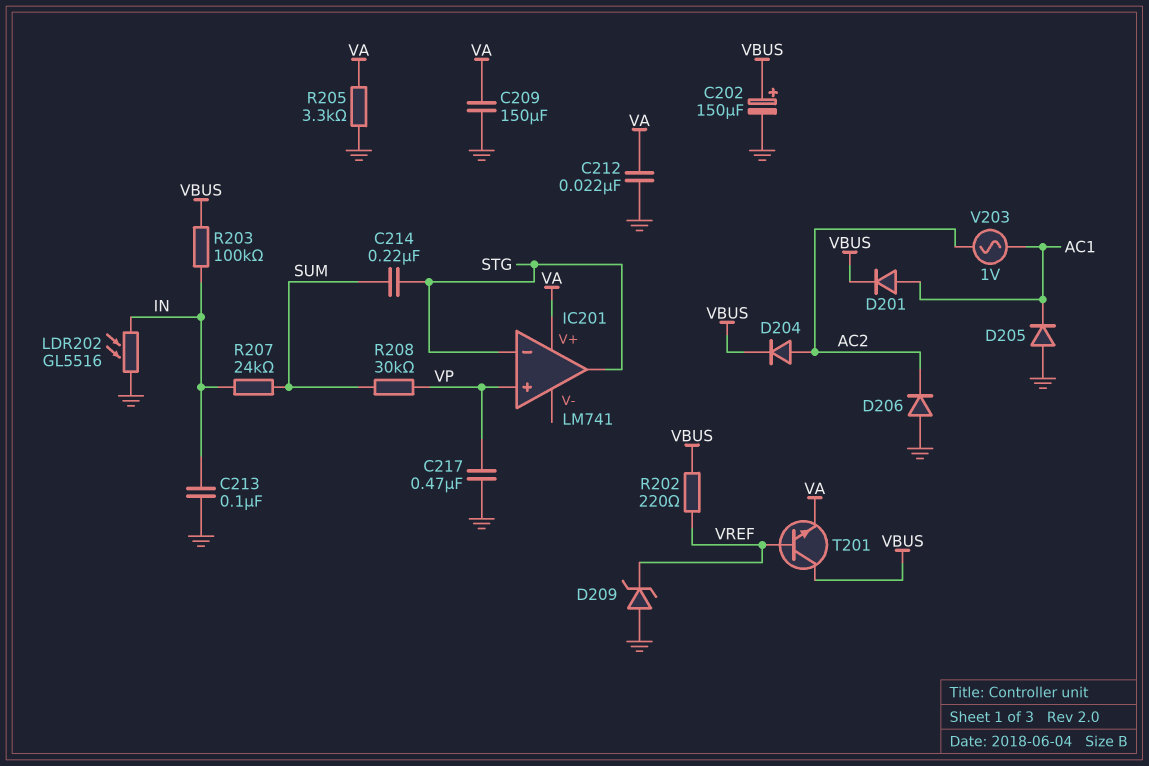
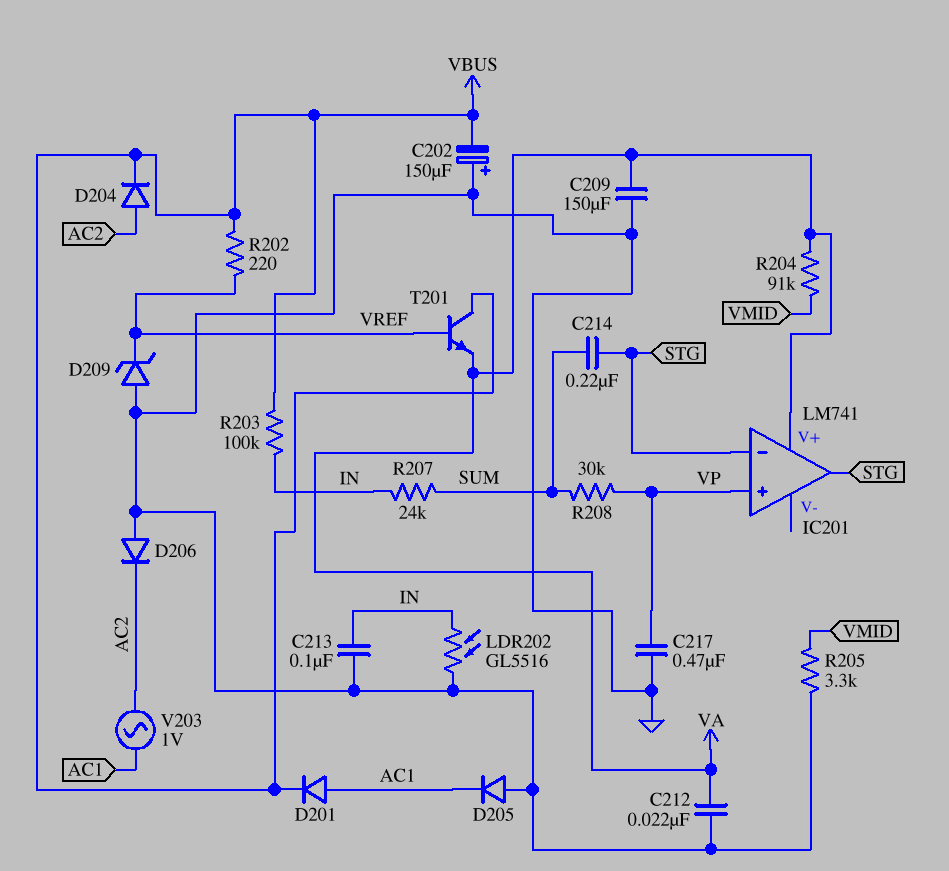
C202: 150uF (plus VBUS, minus GND) -> 150uF (plus GND, minus VBUS)
R204: none -> 91k (VA, VMID)
R205: 3.3k (GND, VA) -> 3.3k (GND, VMID)

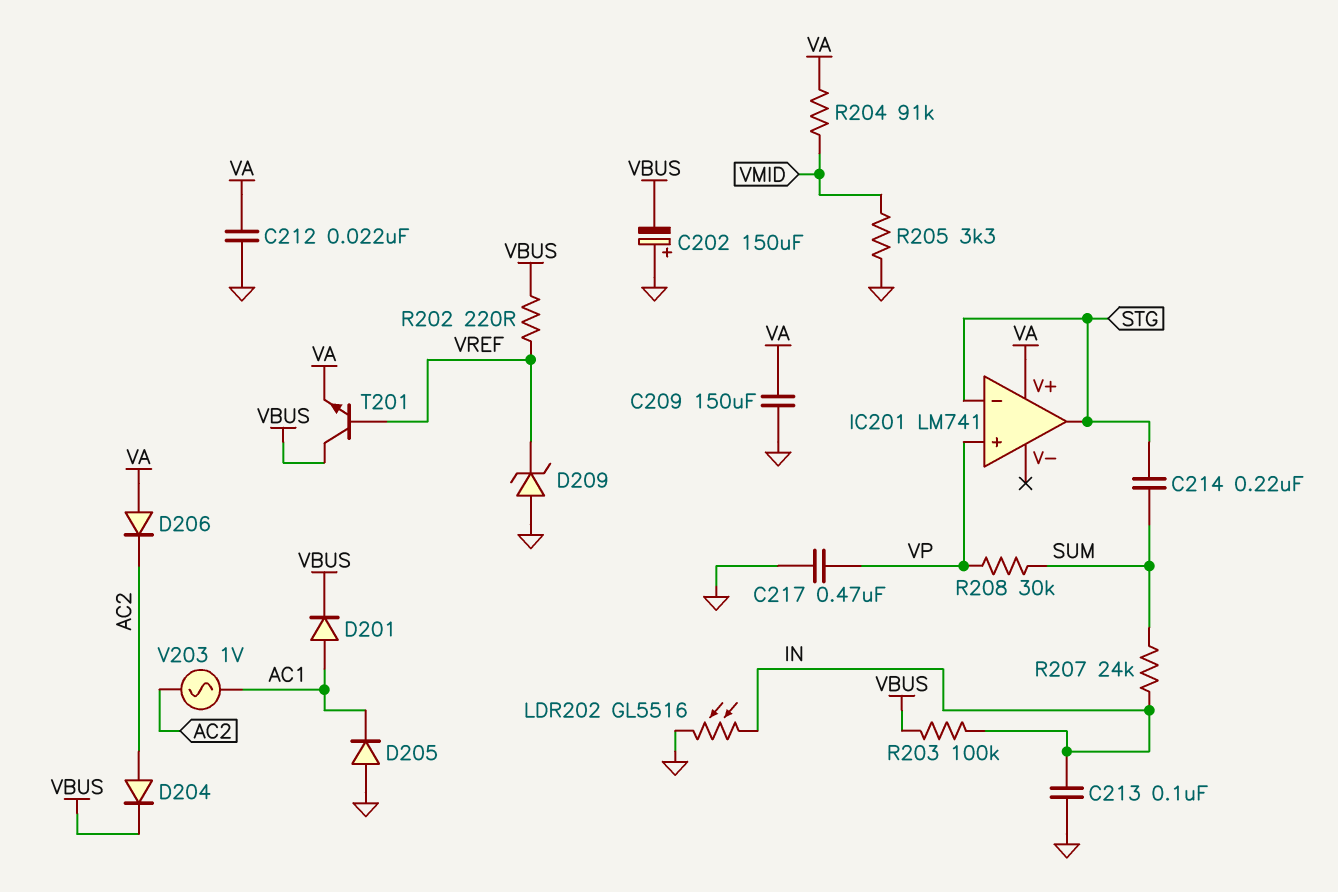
D206: diode (A GND, K AC2) -> diode (A VA, K AC2)

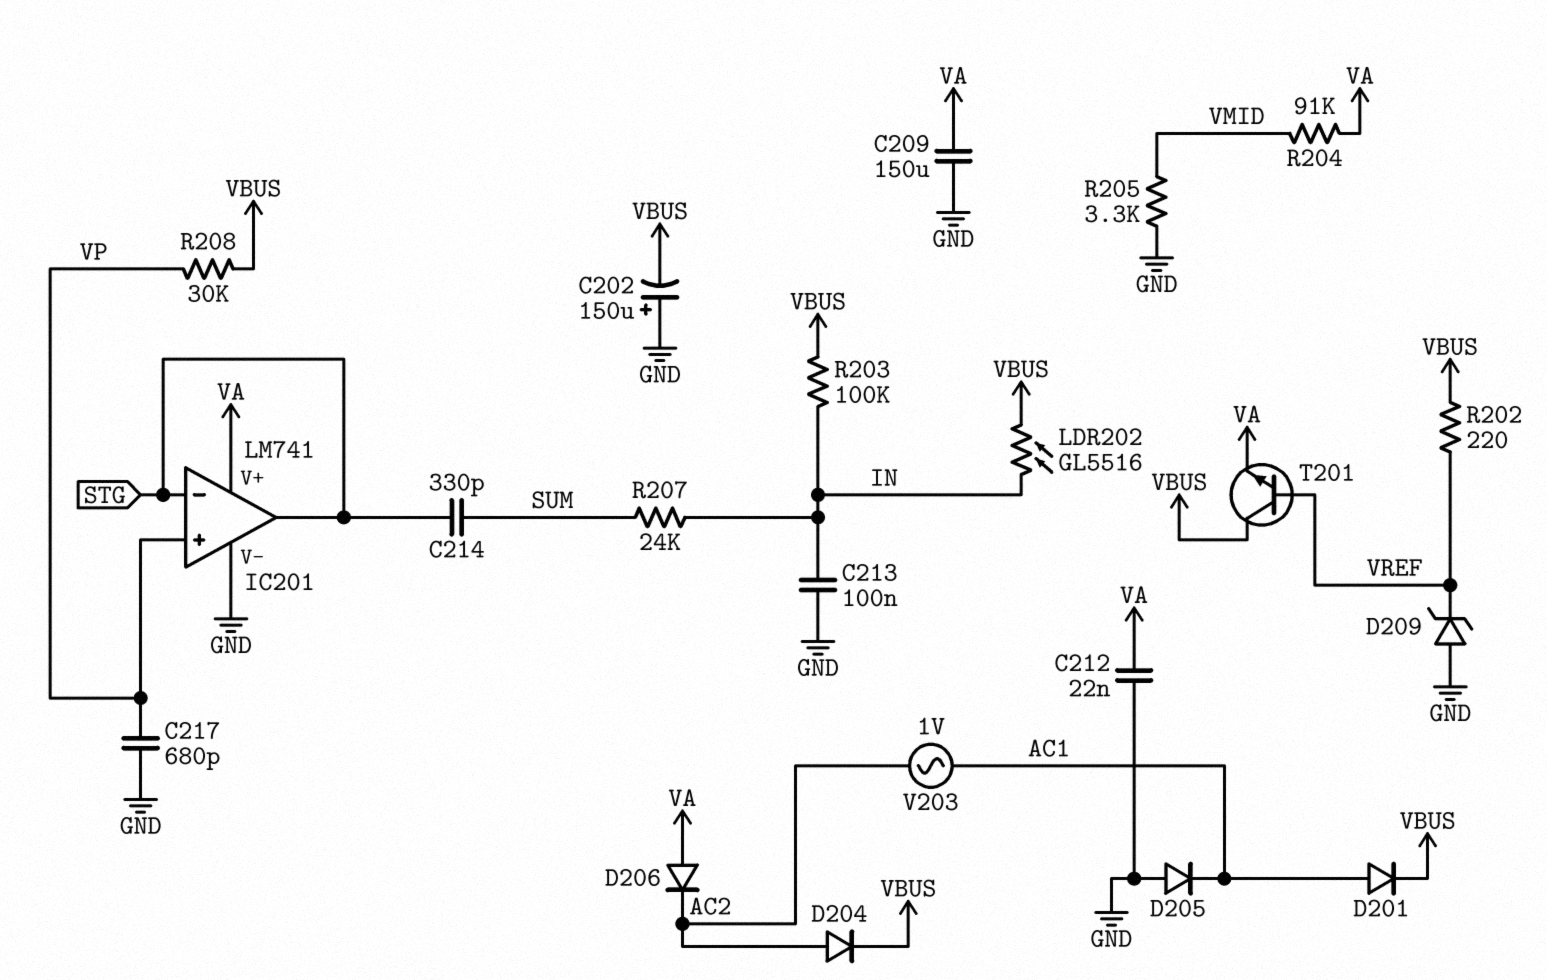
C214: 220nF (STG, SUM) -> 330pF (STG, SUM)
C217: 470nF (GND, VP) -> 680pF (GND, VP)
IC201 pin V-: none -> GND
LDR202: GL5516 (GND, IN) -> GL5516 (IN, VBUS)
R208: 30k (SUM, VP) -> 30k (VBUS, VP)

